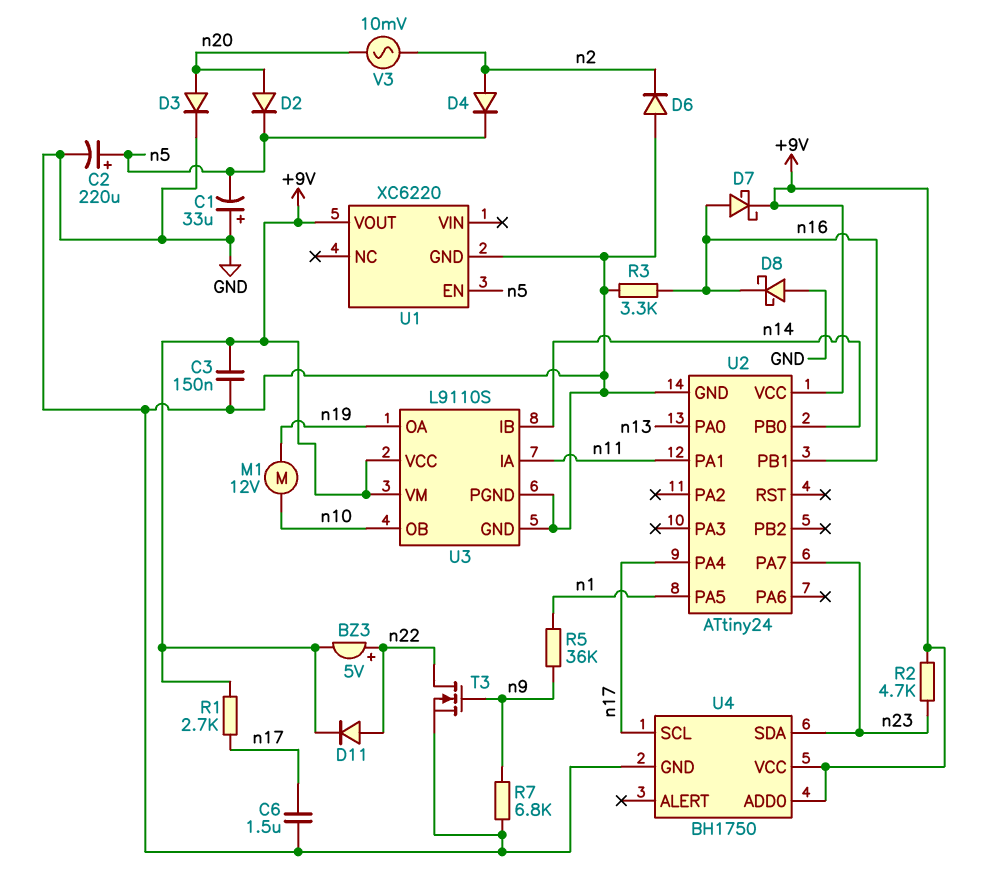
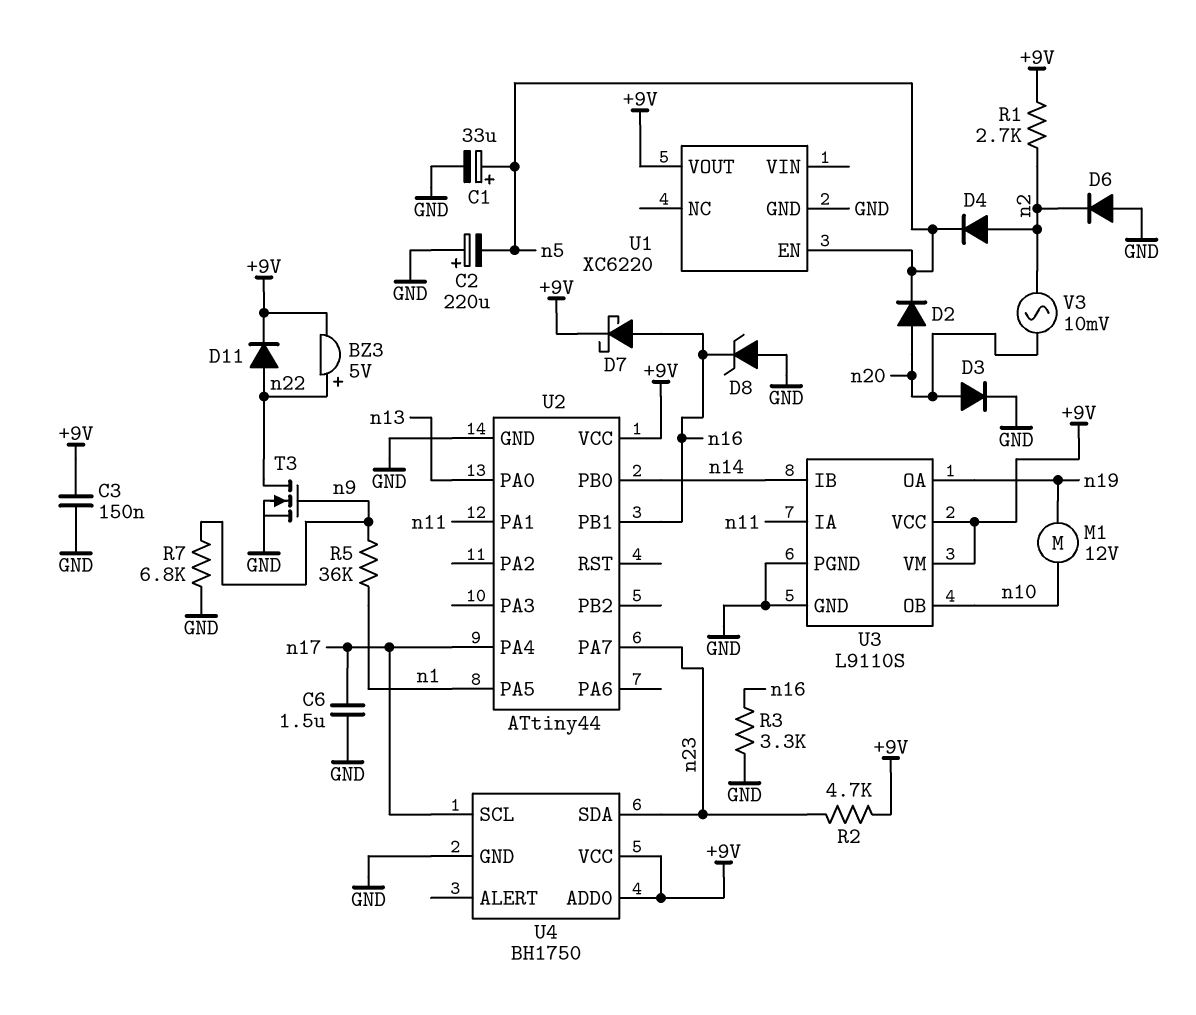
C1: 33uF (plus GND, minus n5) -> 33uF (plus n5, minus GND)
C2: 220uF (plus n5, minus GND) -> 220uF (plus GND, minus n5)
D8: schottky (A GND, K n16) -> zener (A GND, K n16)
R1: 2.7k (+9V, n17) -> 2.7k (+9V, n2)
U2: ATtiny24 -> ATtiny44

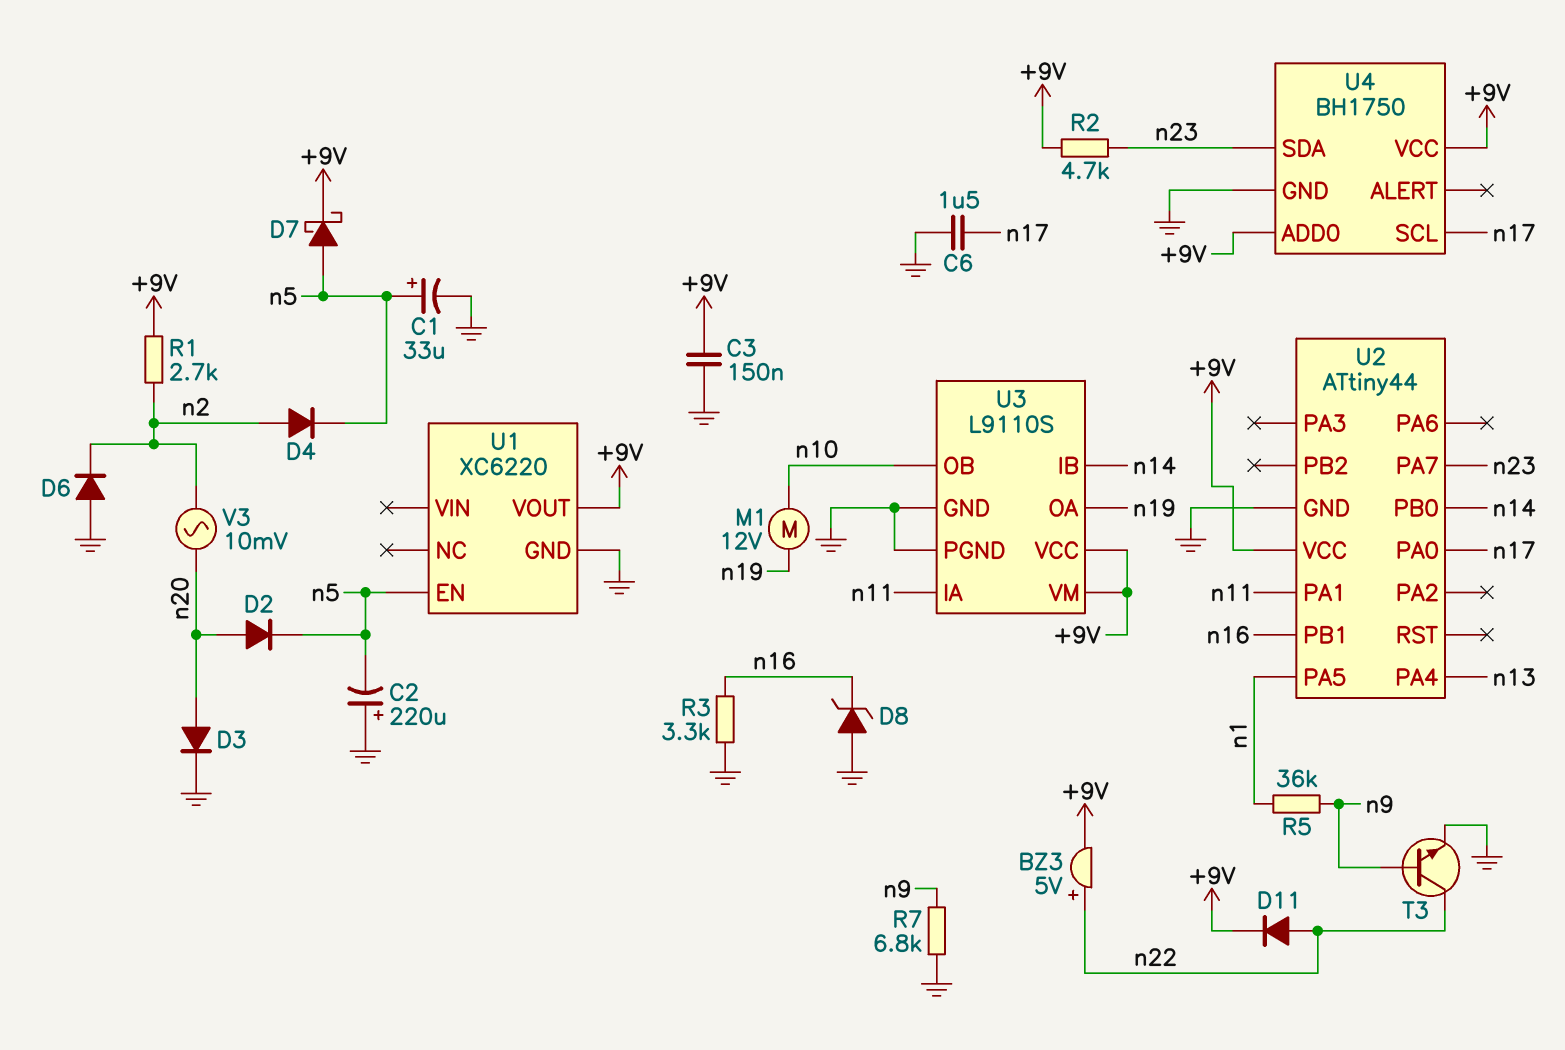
D7: schottky (A n16, K +9V) -> schottky (A n5, K +9V)
T3: NMOS (G n9, D n22, S GND) -> NPN (B n9, C n22, E GND)
U2 pin PA0: n13 -> n17
U2 pin PA4: n17 -> n13

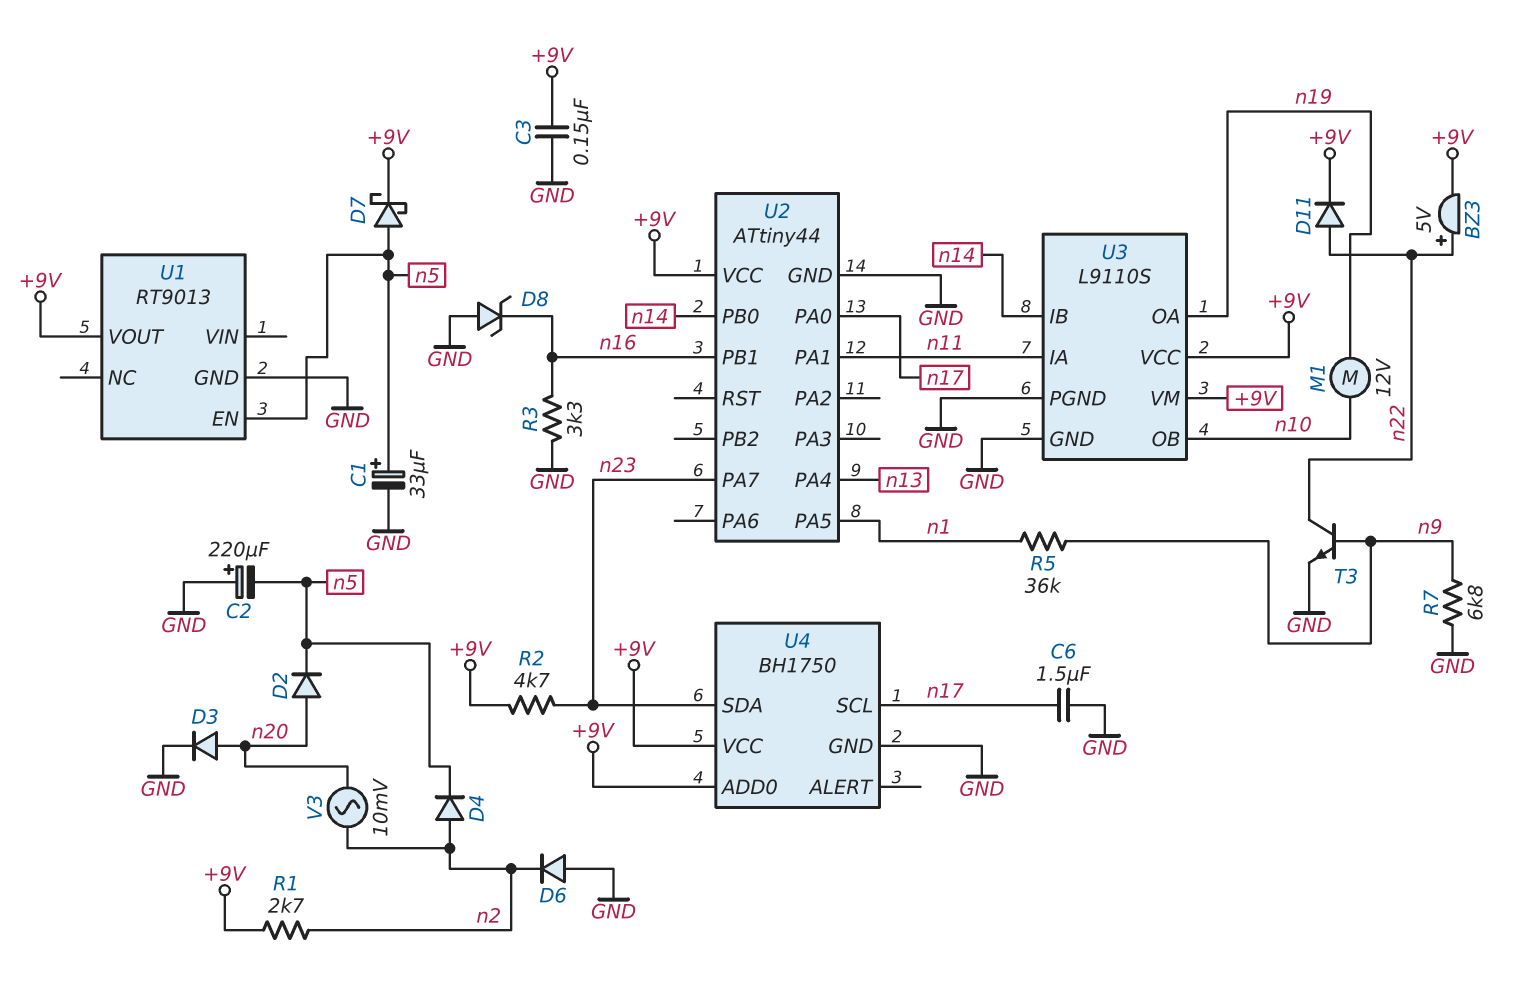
U1: XC6220 -> RT9013

